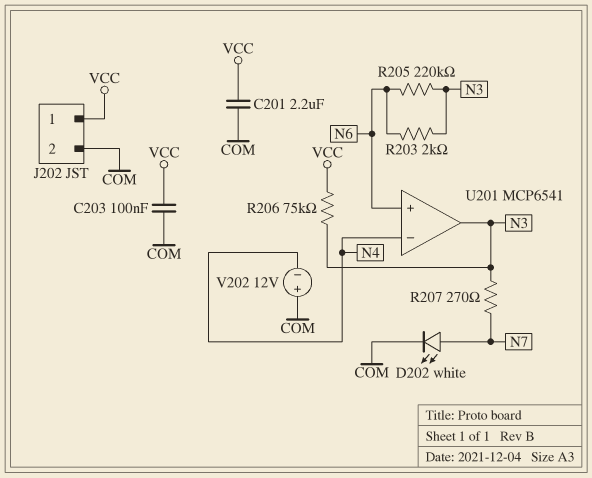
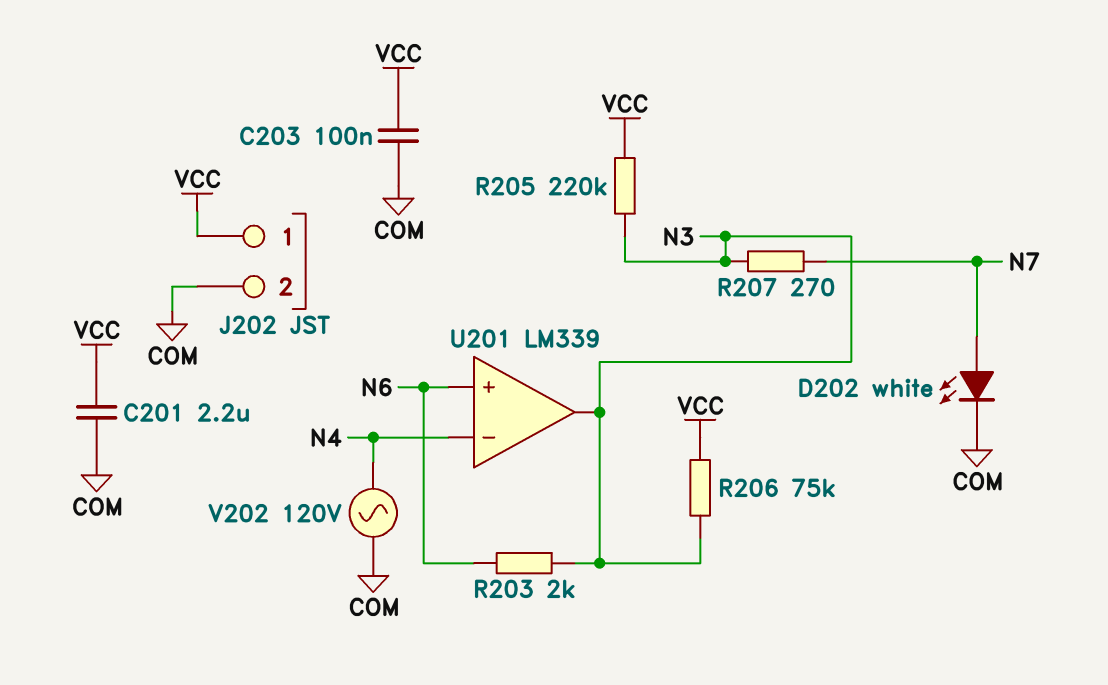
R205: 220k (N3, N6) -> 220k (N3, VCC)
U201: MCP6541 -> LM339
V202: 12V (plus COM, minus N4) -> AC 120V (COM, N4)

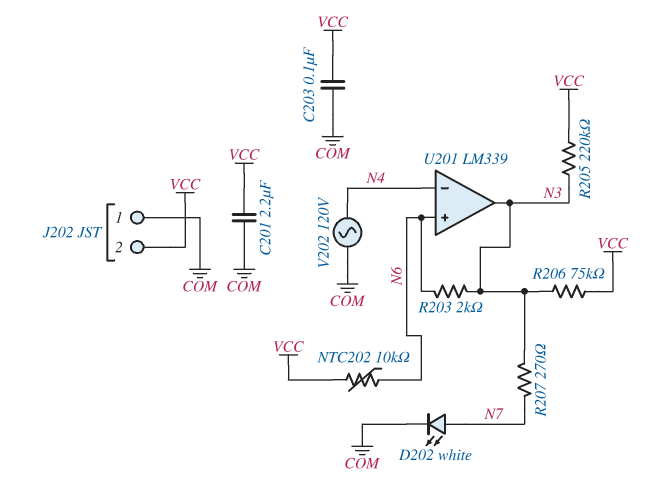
J202 pin 1: VCC -> COM
J202 pin 2: COM -> VCC
NTC202: none -> 10k (N6, VCC)

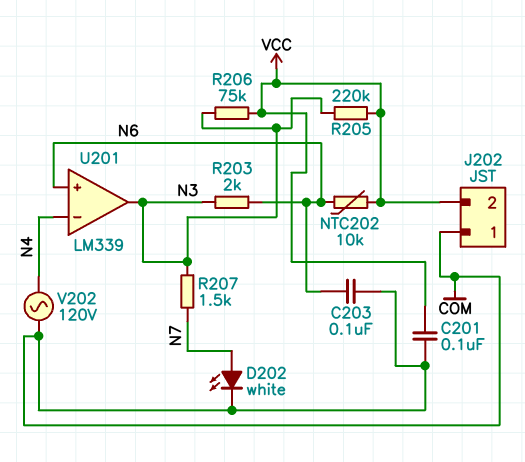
C201: 2.2uF (COM, VCC) -> 100nF (COM, VCC)
C203: 100nF (COM, VCC) -> 100nF (COM, N6)
R207: 270 (N3, N7) -> 1.5k (N3, N7)

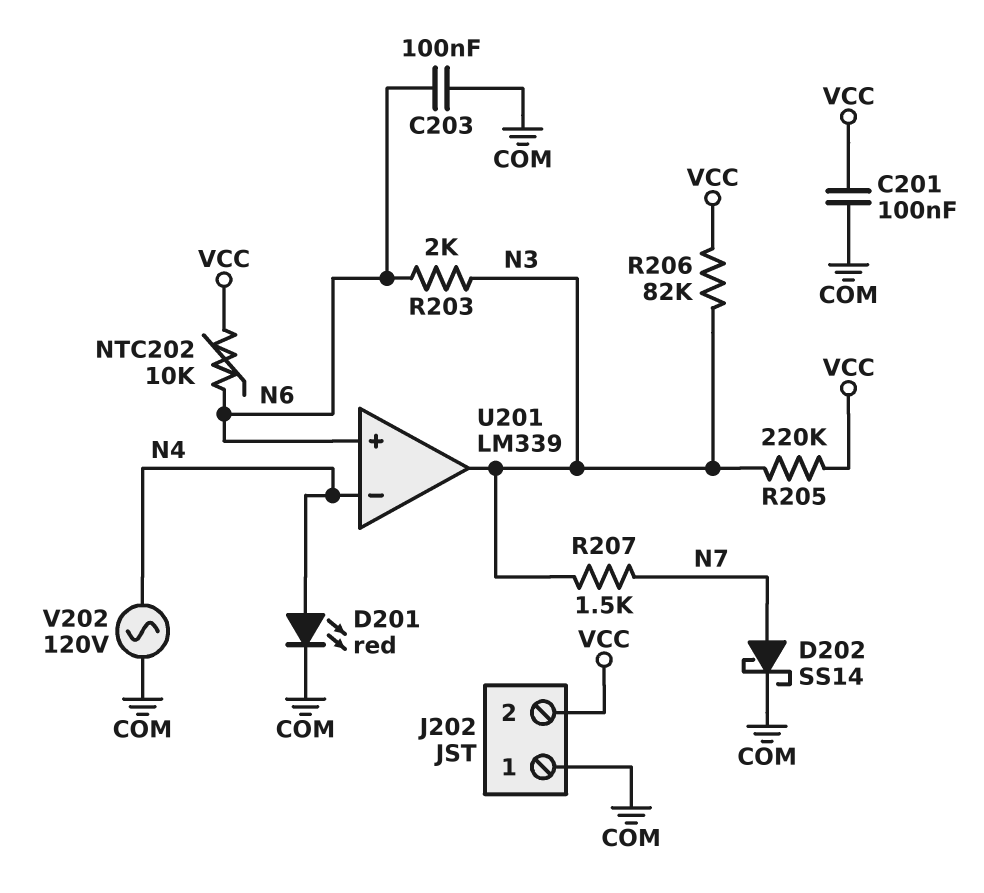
D201: none -> LED red (A N4, K COM)
D202: LED white (A N7, K COM) -> schottky SS14 (A N7, K COM)
R206: 75k (N3, VCC) -> 82k (N3, VCC)

